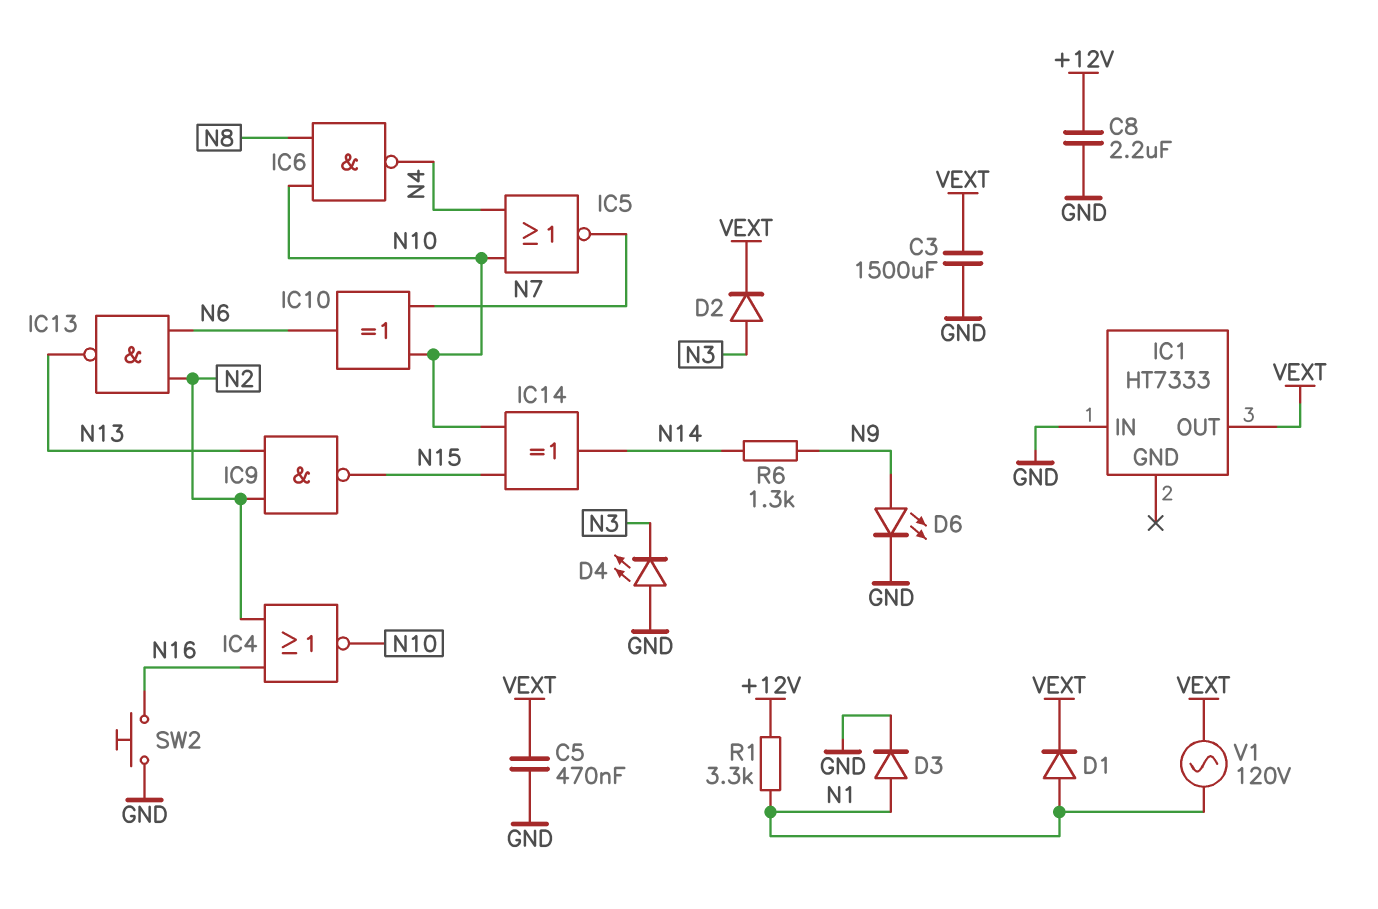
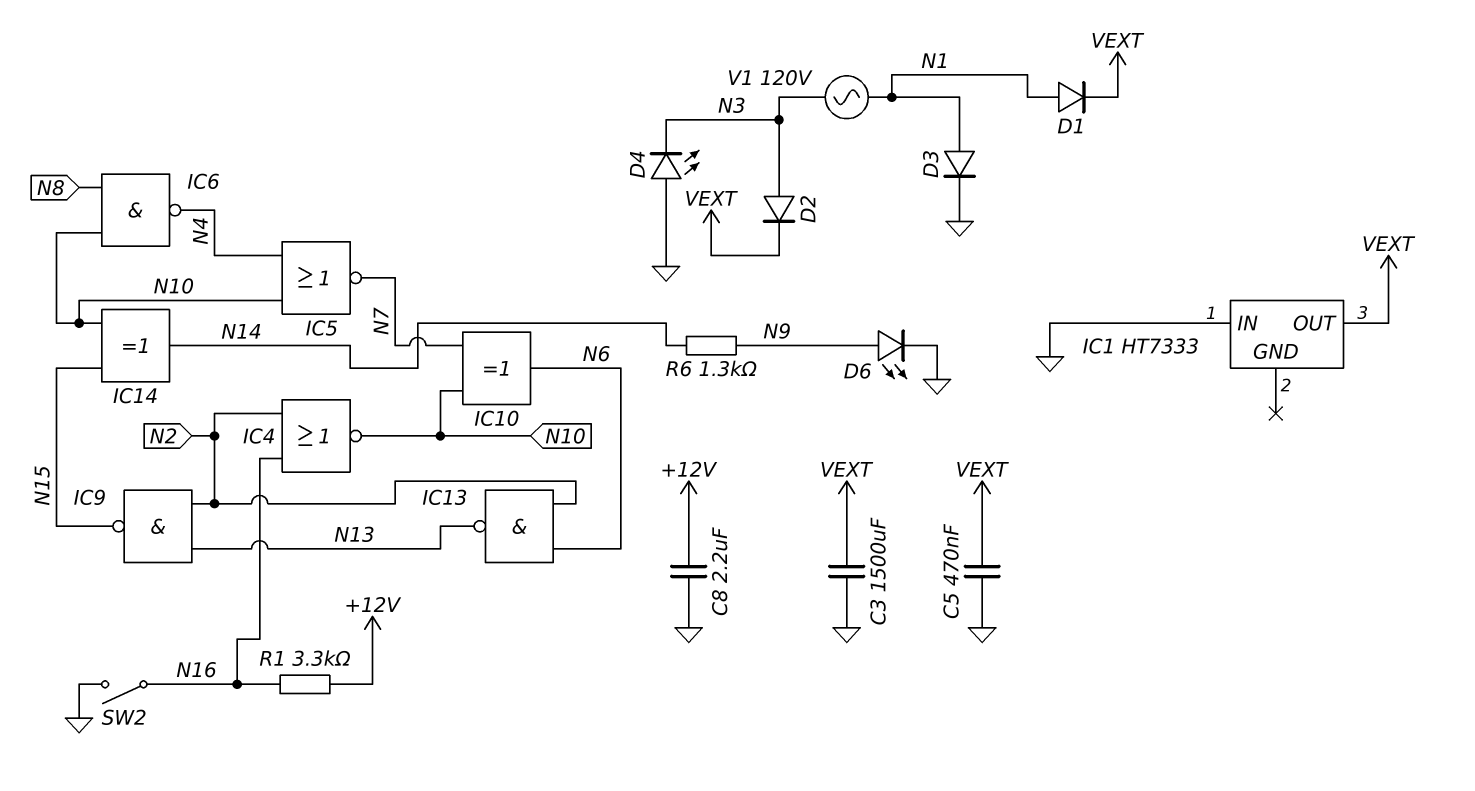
R1: 3.3k (+12V, N1) -> 3.3k (+12V, N16)
SW2: button (GND, N16) -> switch (GND, N16)
V1: AC 120V (N1, VEXT) -> AC 120V (N1, N3)

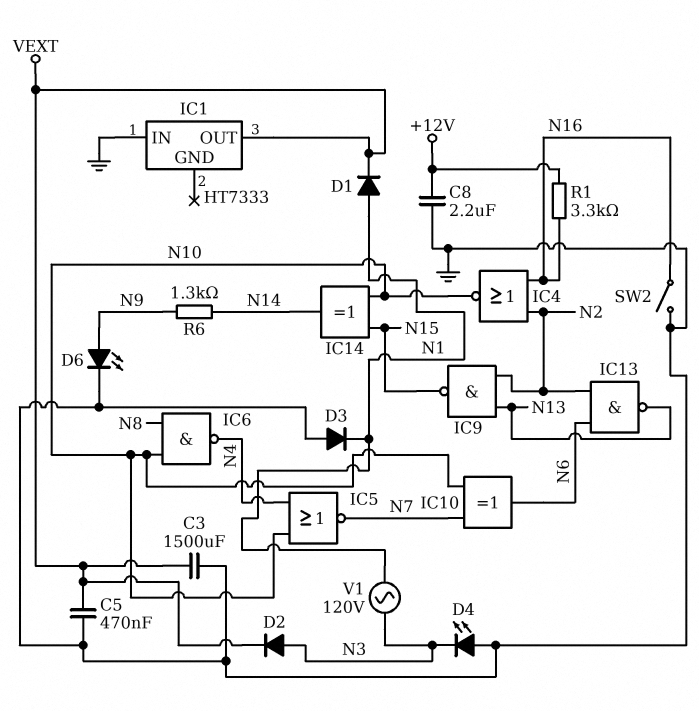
D3: diode (A N1, K GND) -> diode (A GND, K N1)

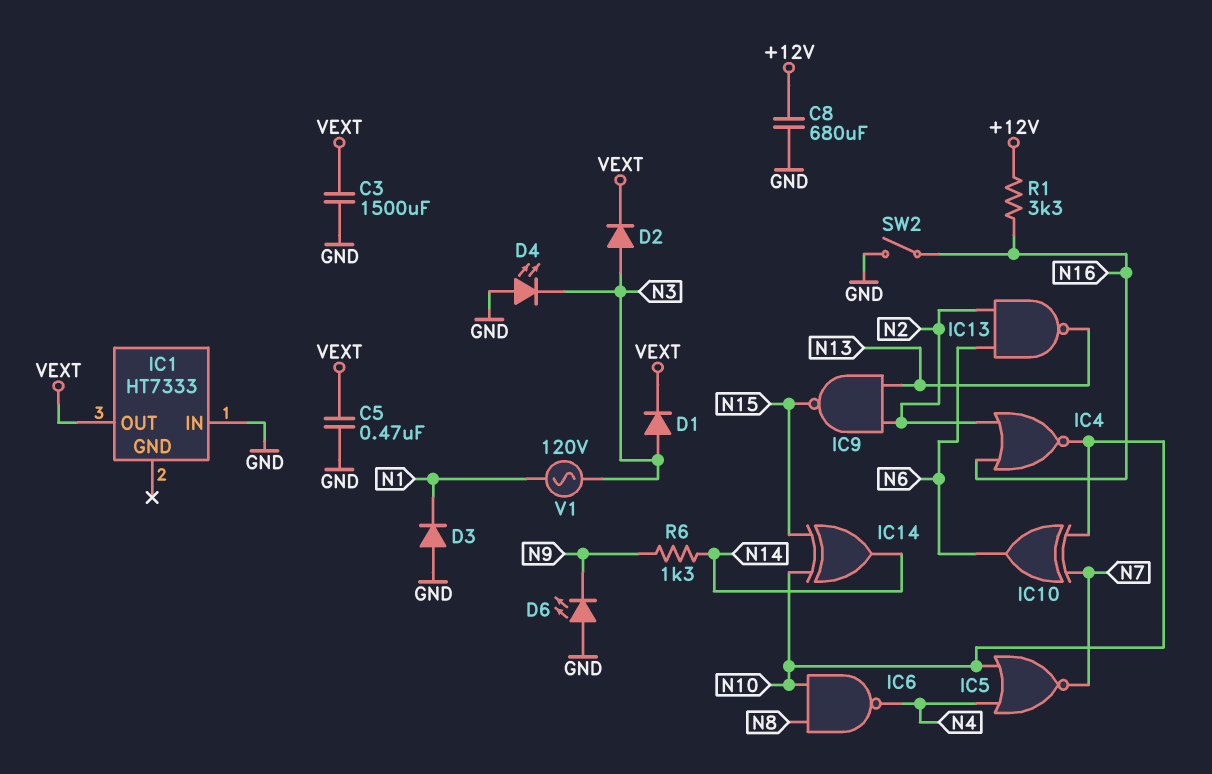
C8: 2.2uF (+12V, GND) -> 680uF (+12V, GND)
D1: diode (A N1, K VEXT) -> diode (A N3, K VEXT)
D6: LED (A N9, K GND) -> LED (A GND, K N9)

